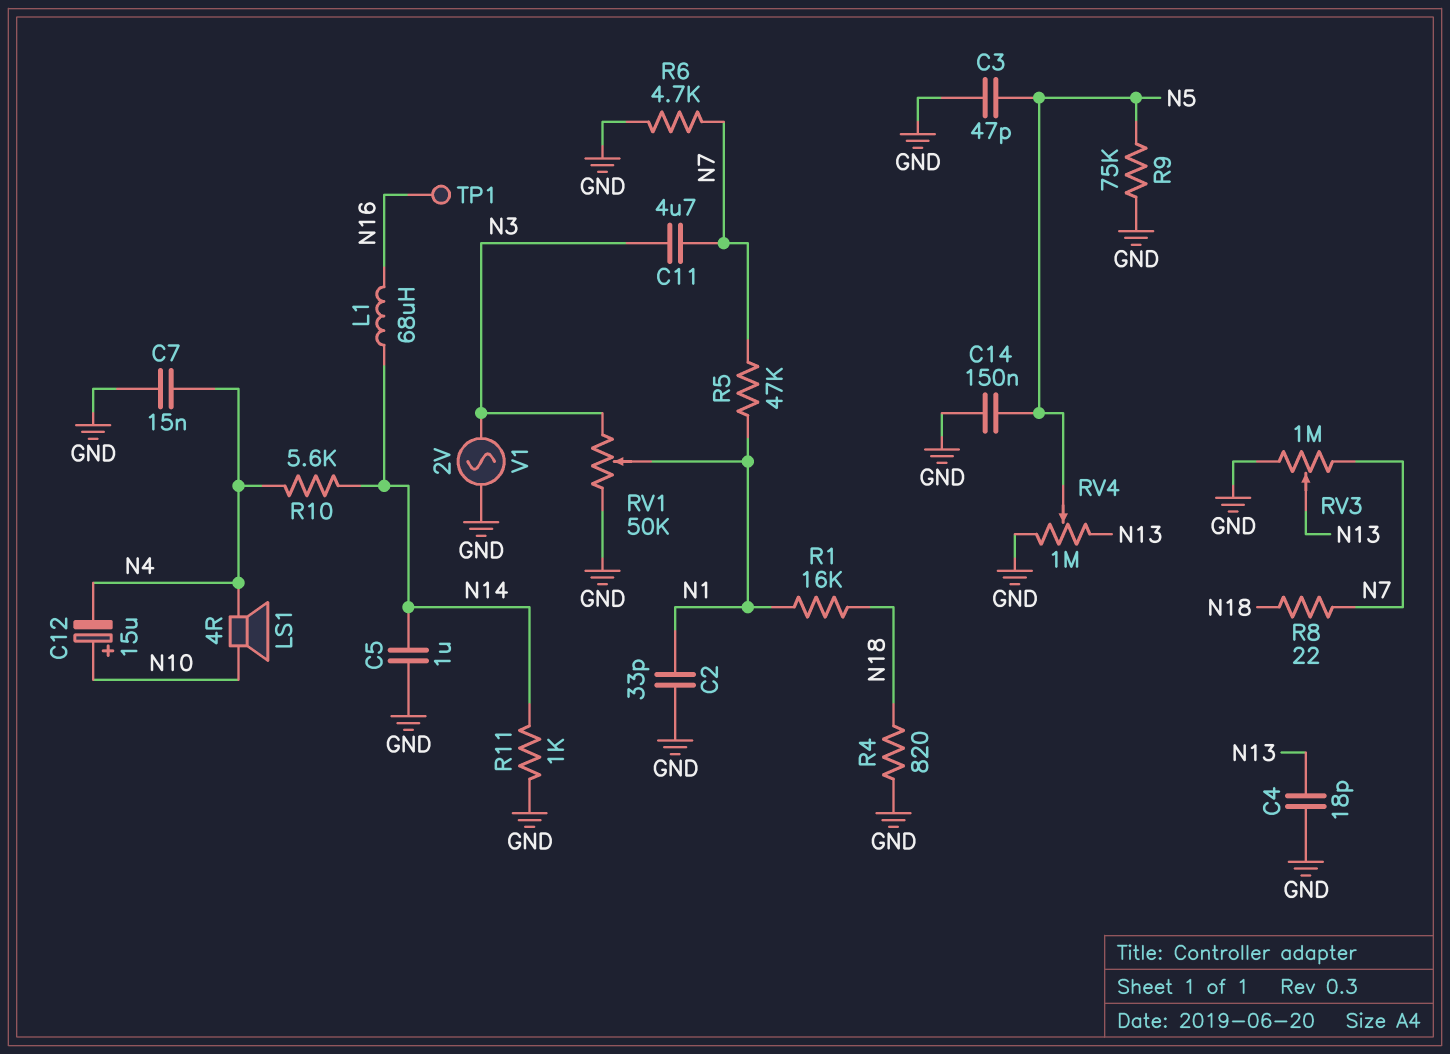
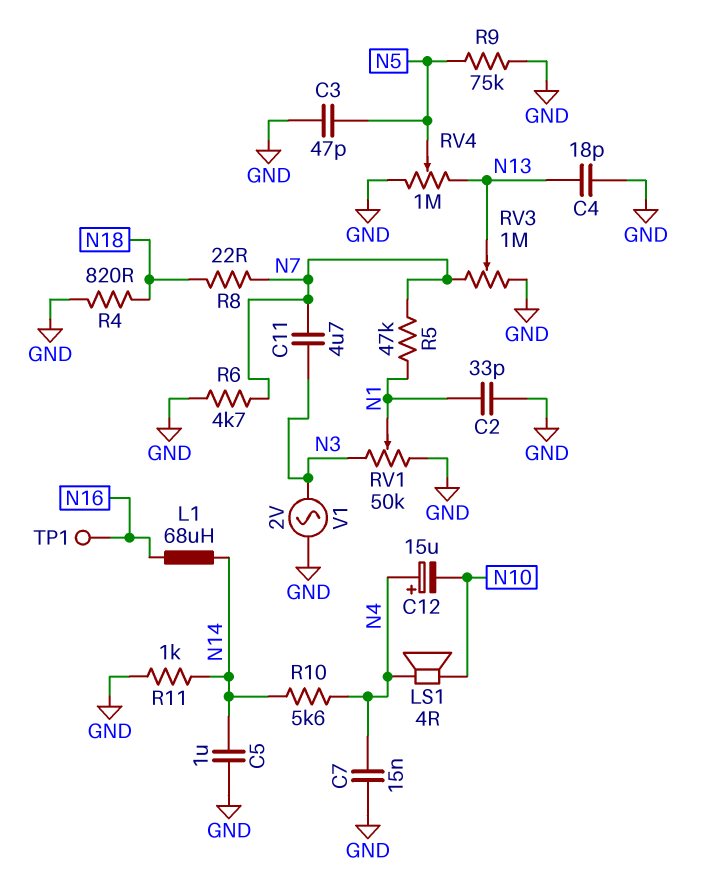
C12: 15uF (plus N10, minus N4) -> 15uF (plus N4, minus N10)
C14: 150nF (GND, N5) -> none
R1: 16k (N1, N18) -> none

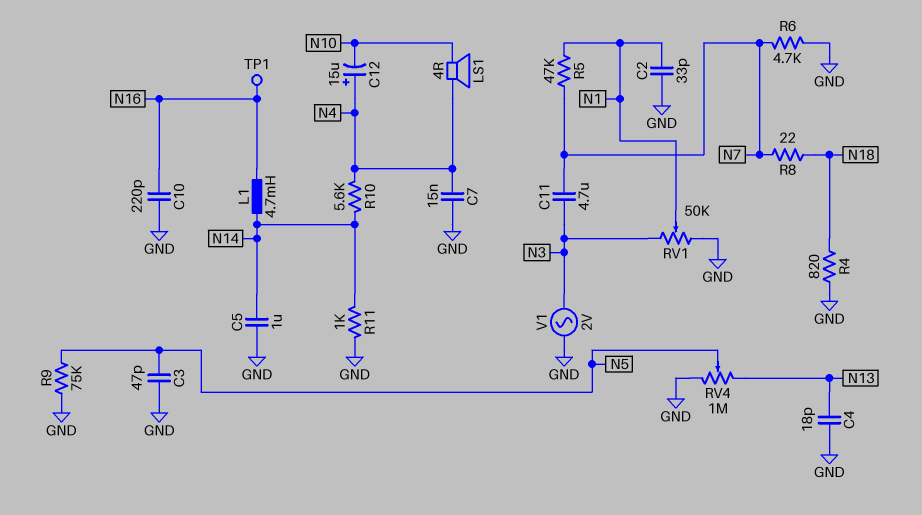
C10: none -> 220pF (GND, N16)
L1: 68uH (N14, N16) -> 4.7mH (N14, N16)
RV3: 1M (GND, N7, wiper N13) -> none

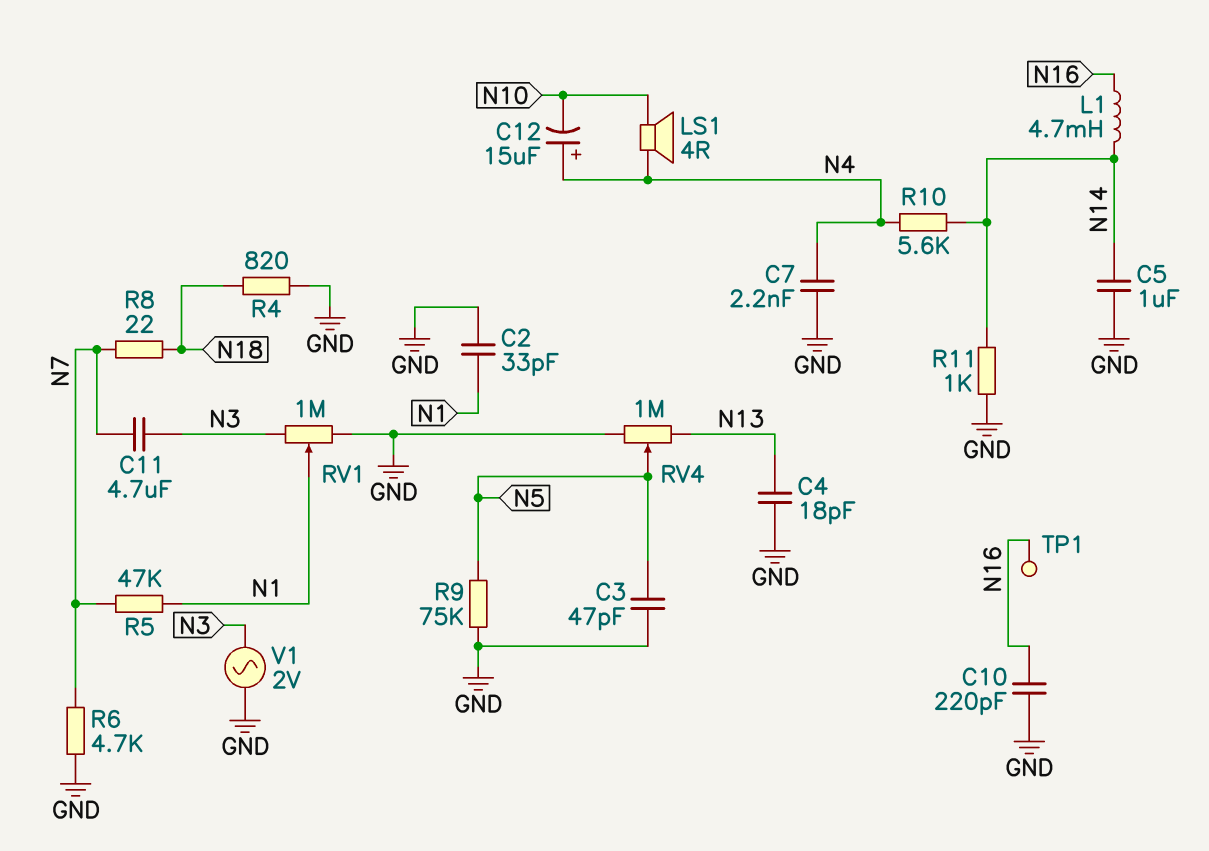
C7: 15nF (GND, N4) -> 2.2nF (GND, N4)
RV1: 50k (GND, N3, wiper N1) -> 1M (GND, N3, wiper N1)

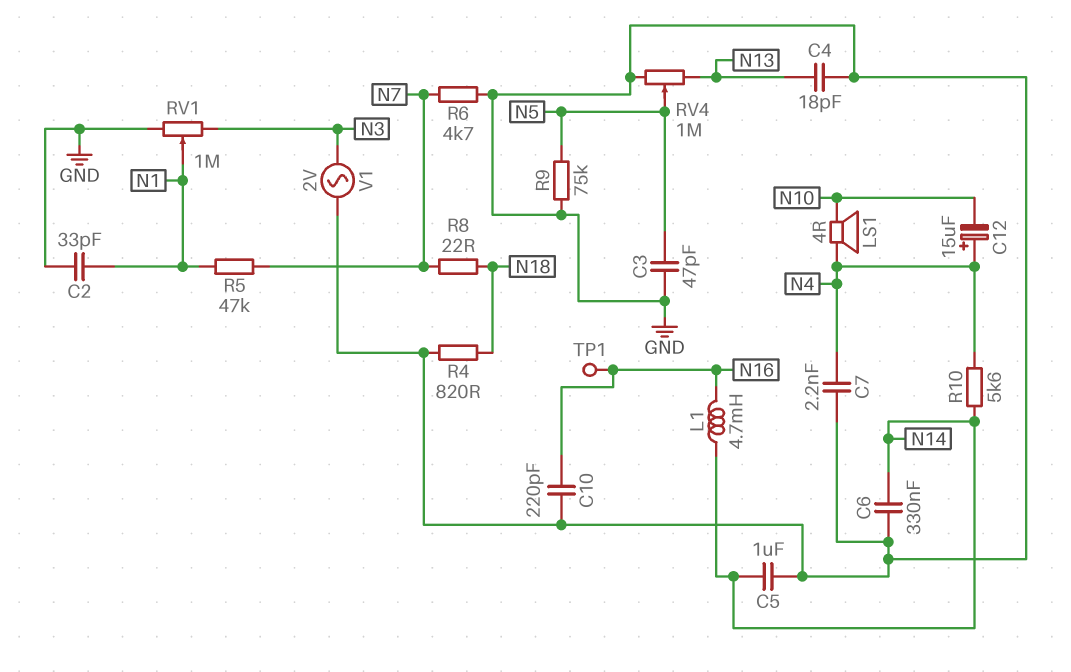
C6: none -> 330nF (GND, N14)
C11: 4.7uF (N3, N7) -> none
R11: 1k (GND, N14) -> none

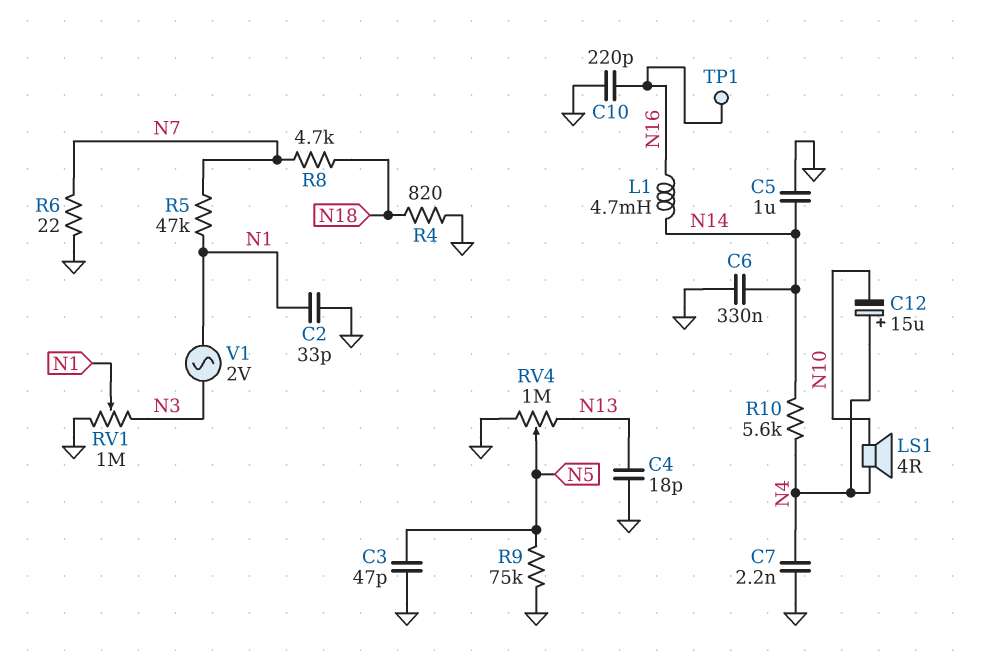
R6: 4.7k (GND, N7) -> 22 (GND, N7)
R8: 22 (N7, N18) -> 4.7k (N7, N18)
V1: AC 2V (GND, N3) -> AC 2V (N1, N3)

